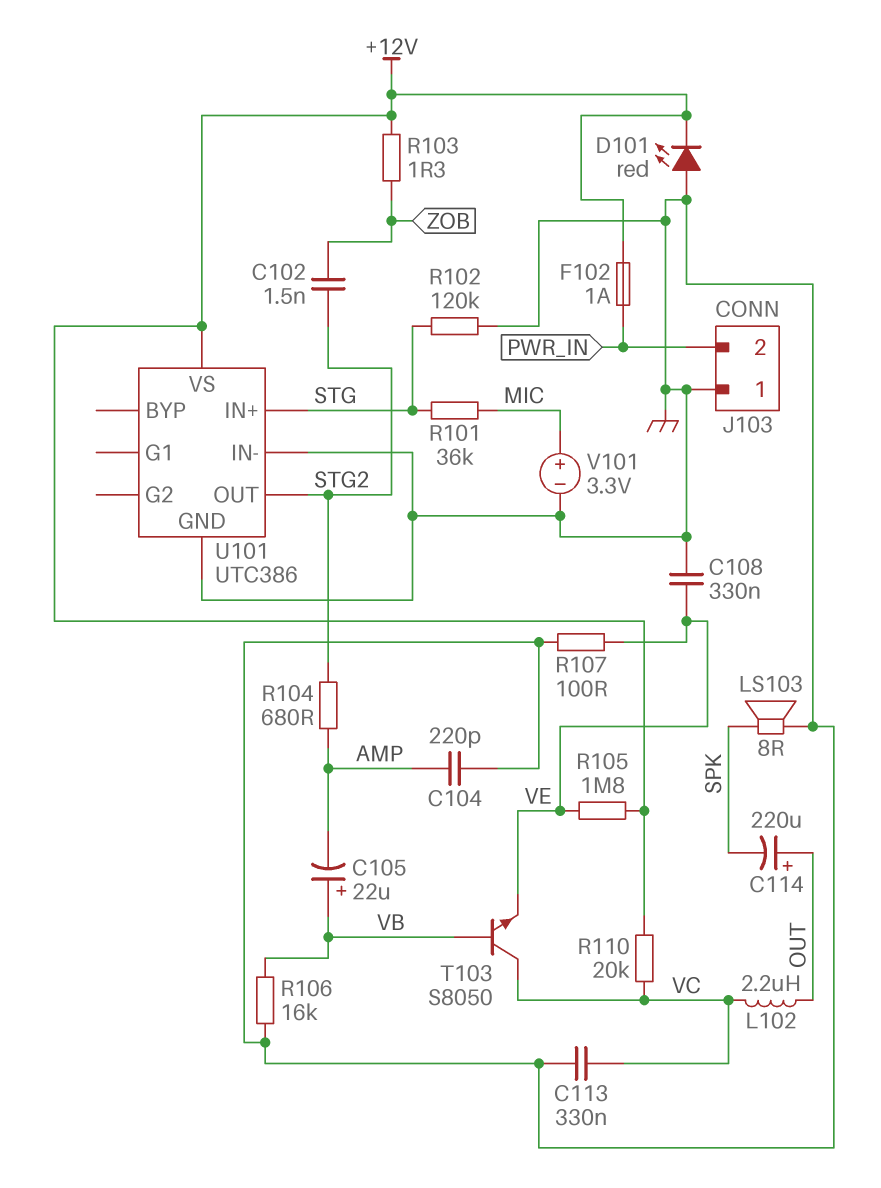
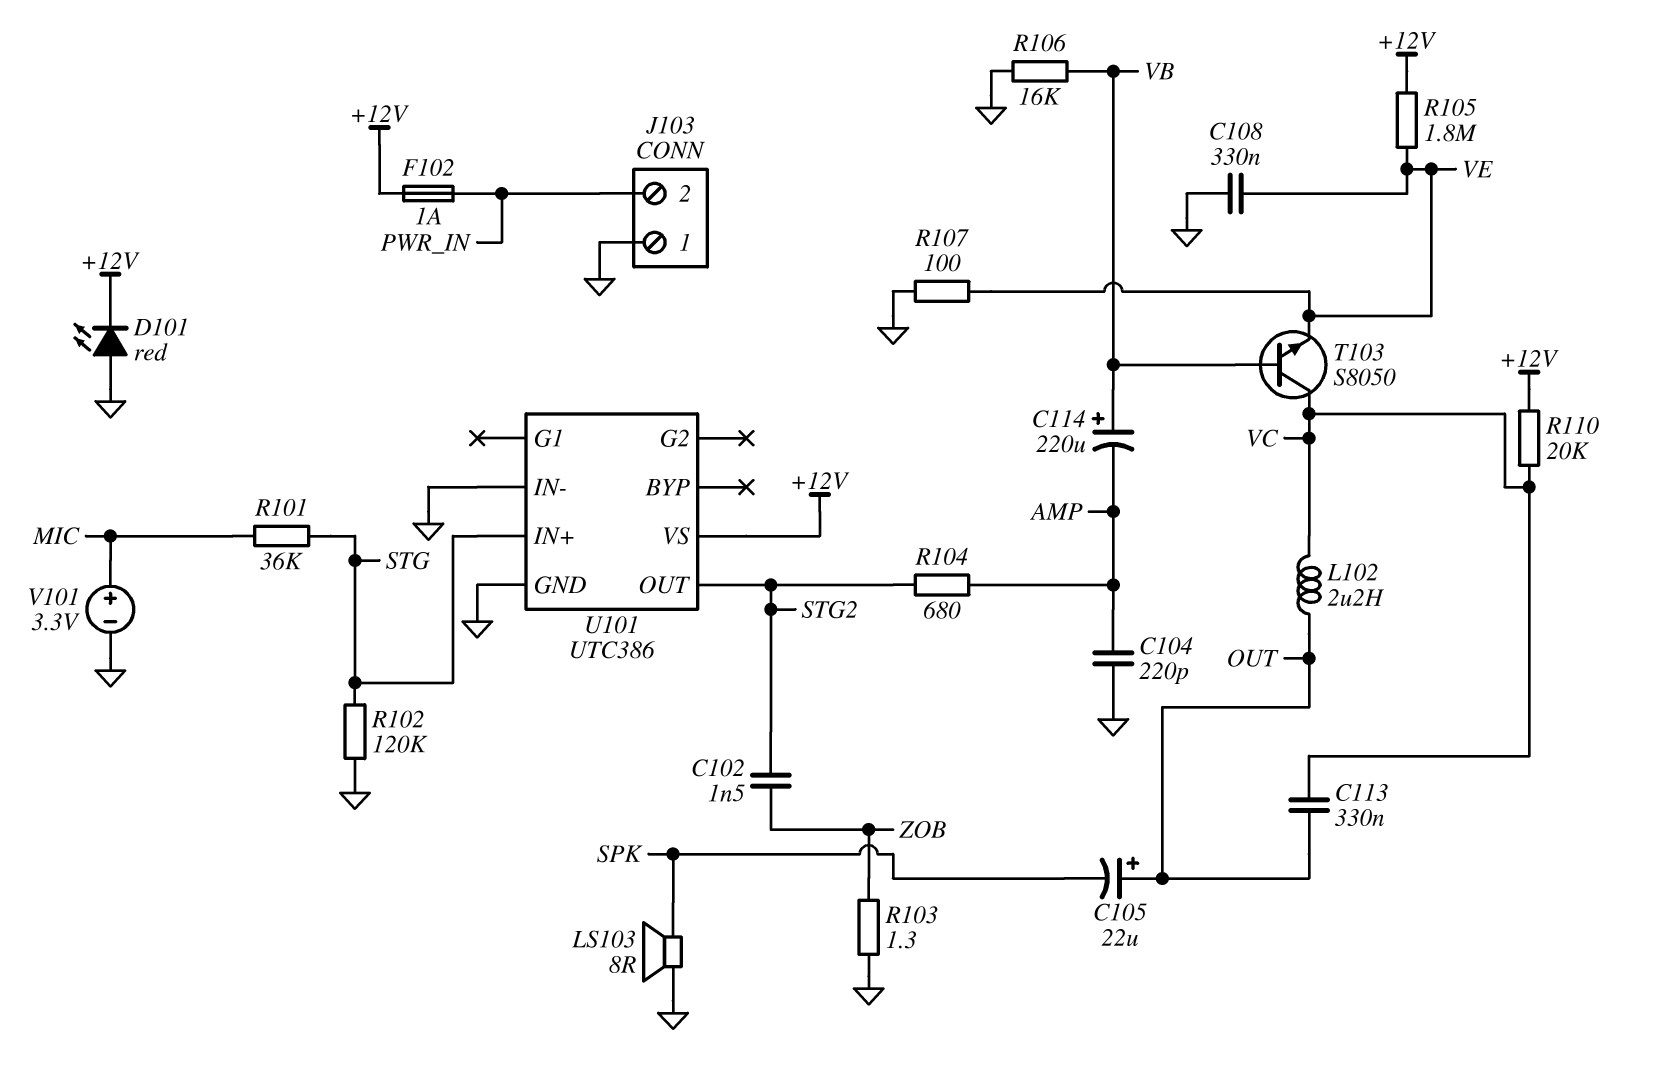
C105: 22uF (plus VB, minus AMP) -> 22uF (plus OUT, minus SPK)
C113: 330nF (GND, VC) -> 330nF (OUT, VC)
C114: 220uF (plus OUT, minus SPK) -> 220uF (plus VB, minus AMP)
R103: 1.3 (+12V, ZOB) -> 1.3 (GND, ZOB)

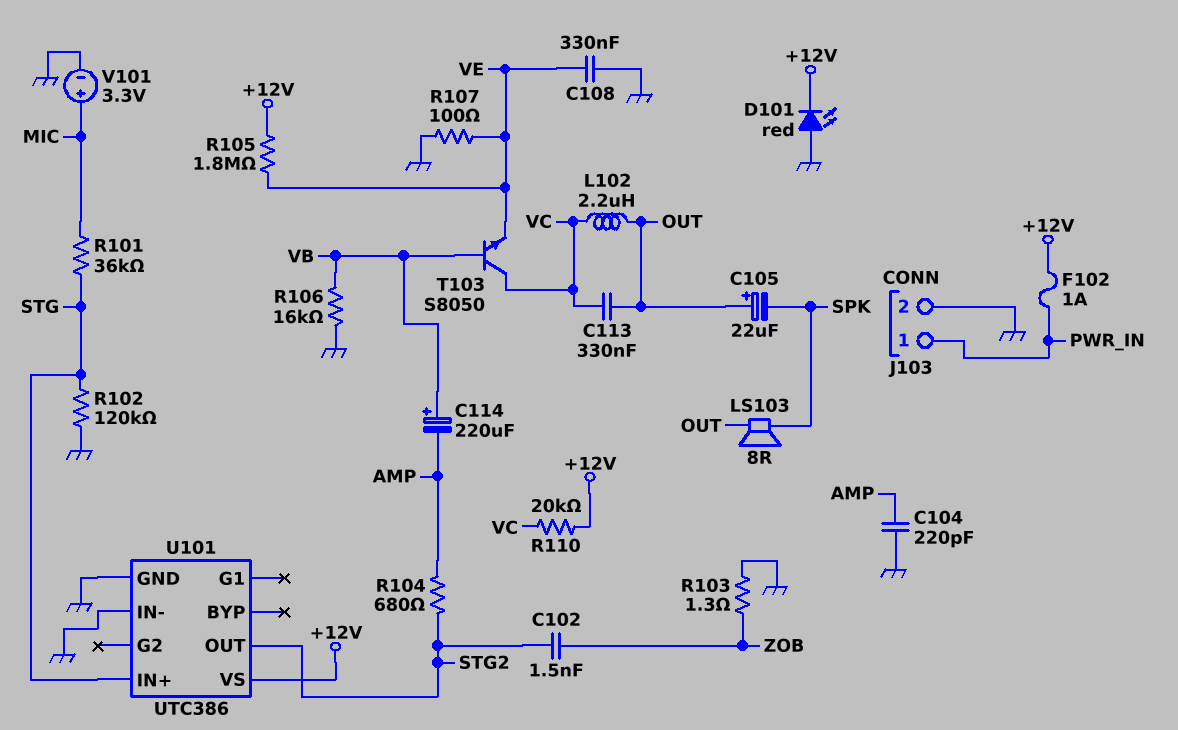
J103 pin 1: GND -> PWR_IN
J103 pin 2: PWR_IN -> GND
LS103: speaker 8R (GND, SPK) -> speaker 8R (OUT, SPK)

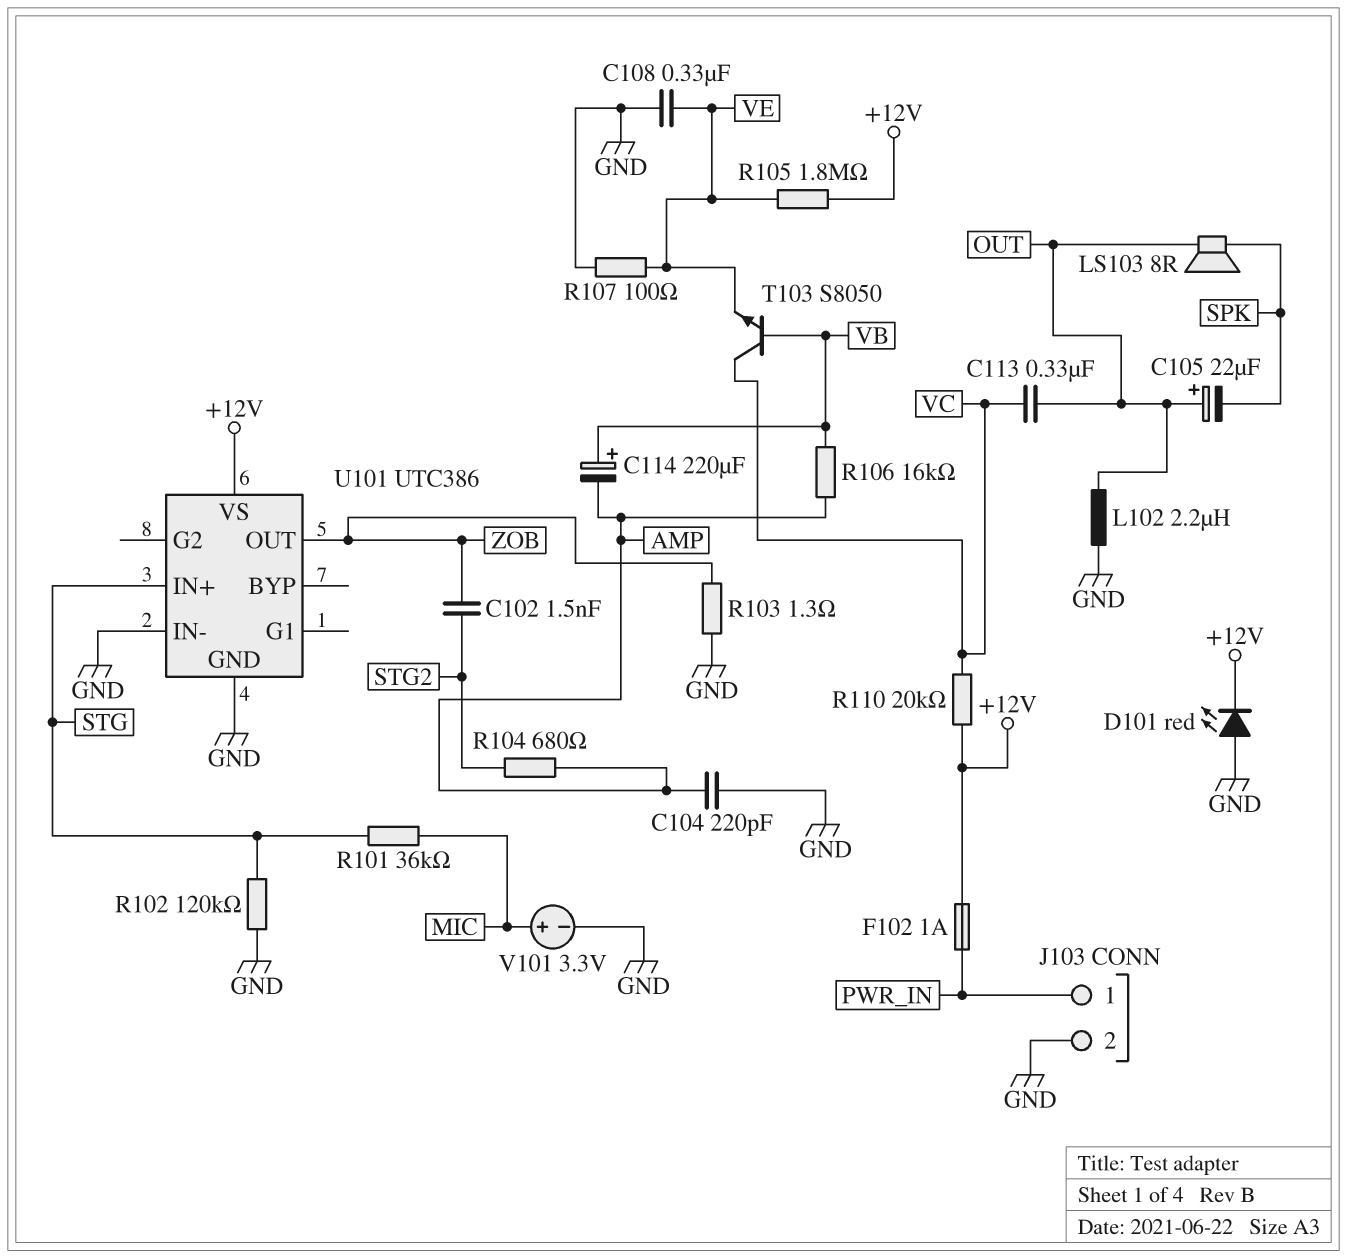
L102: 2.2uH (OUT, VC) -> 2.2uH (GND, OUT)
R106: 16k (GND, VB) -> 16k (AMP, VB)
U101 pin OUT: STG2 -> ZOB

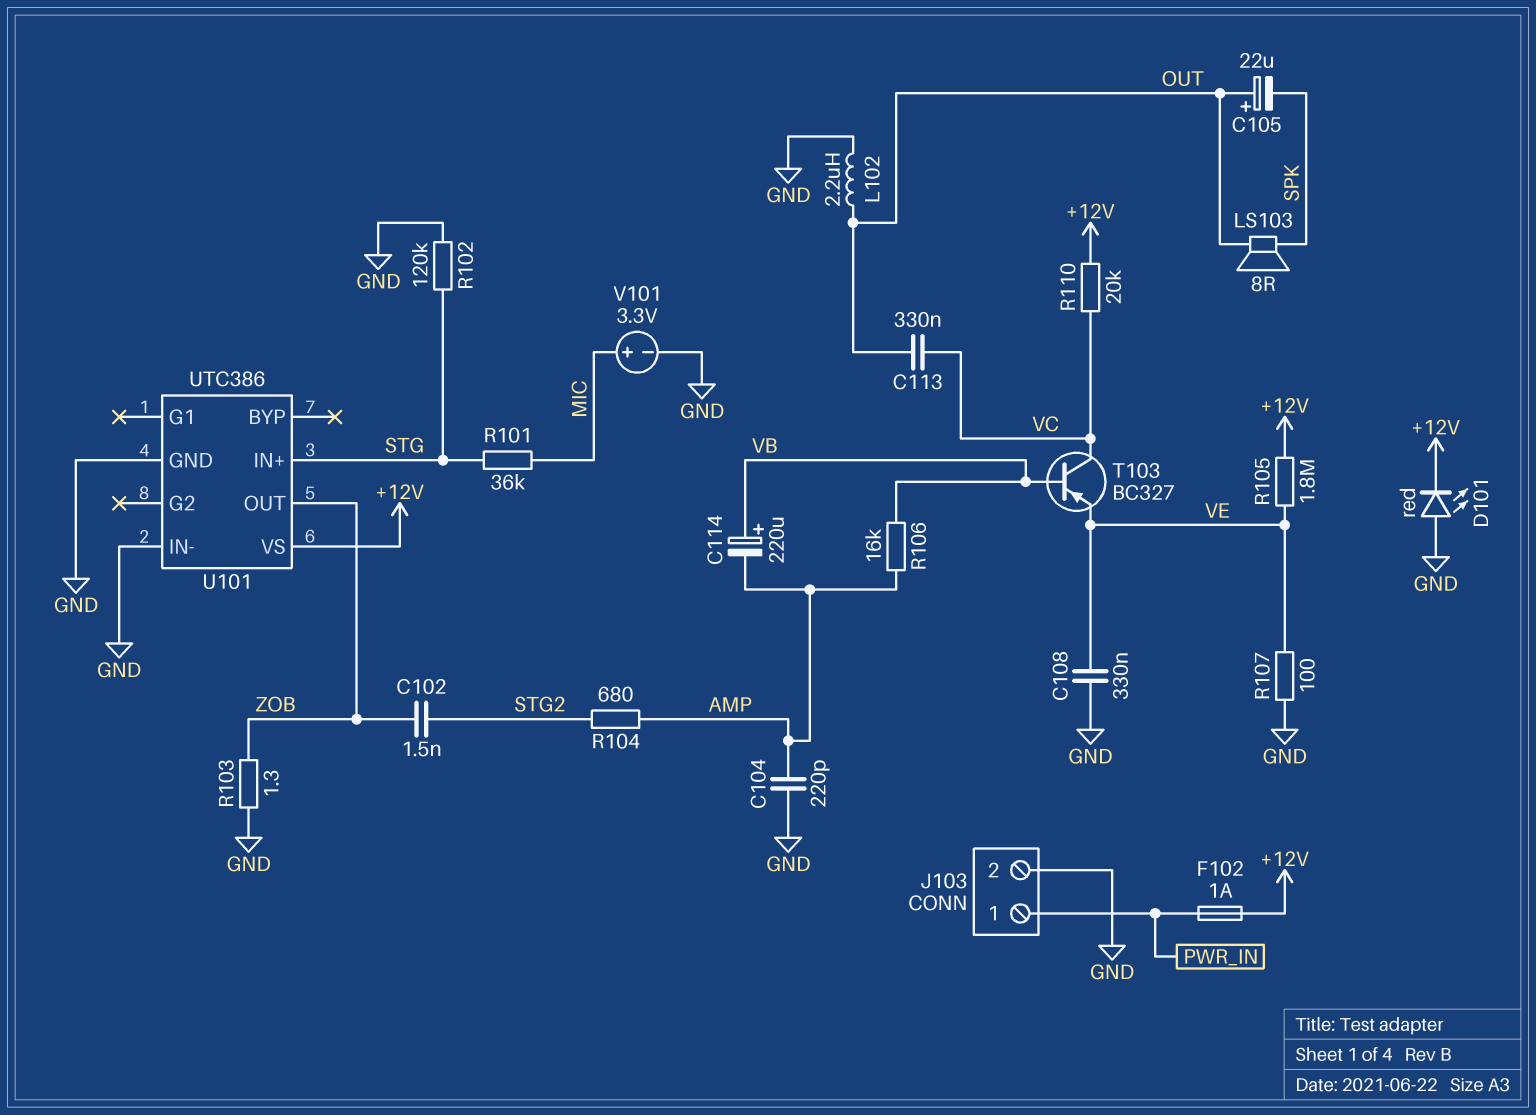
T103: NPN S8050 (B VB, C VC, E VE) -> PNP BC327 (B VB, C VC, E VE)

